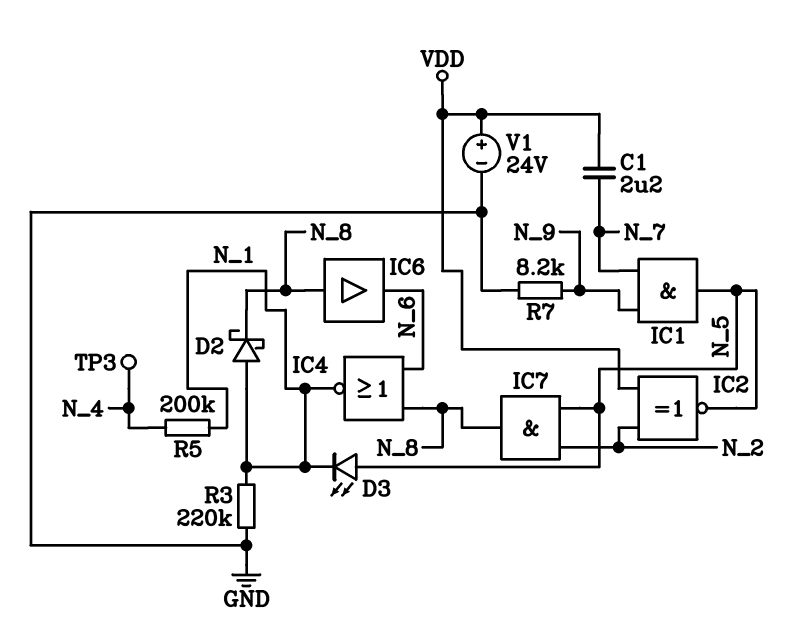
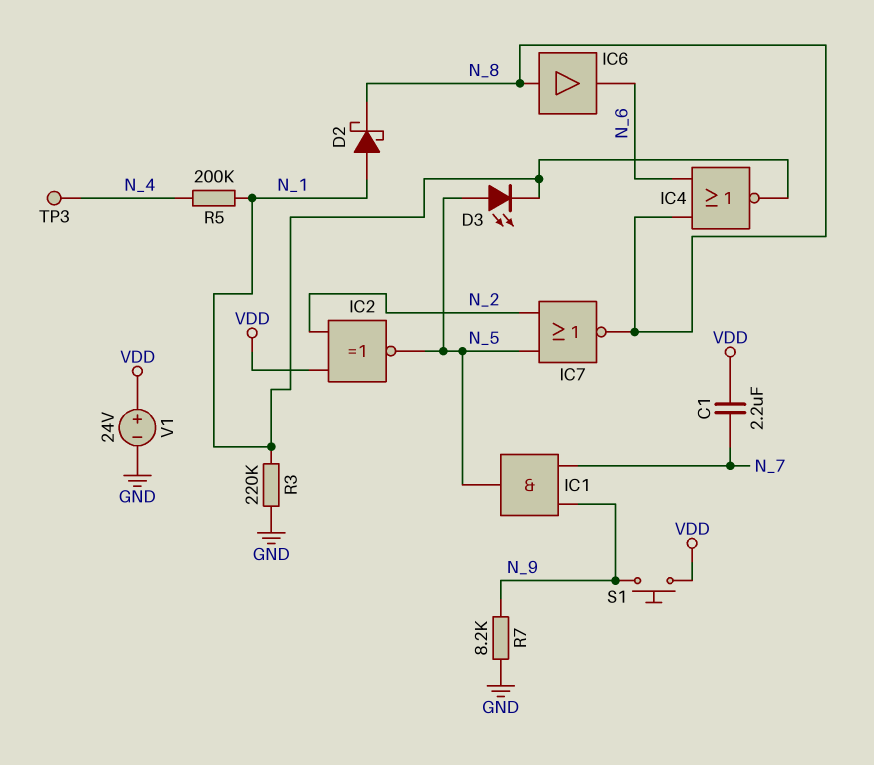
IC7: AND (in N_2, in N_5, out N_8) -> NOR (in N_2, in N_5, out N_8)
S1: none -> button (N_9, VDD)

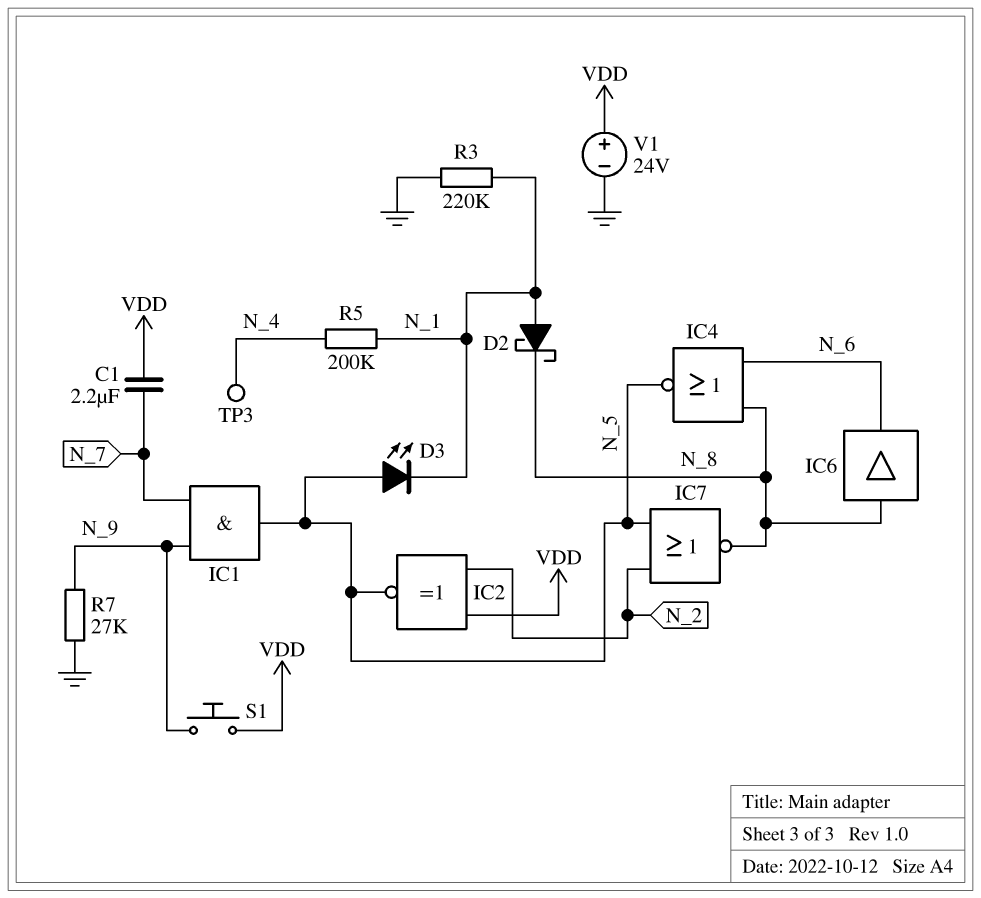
IC4: NOR (in N_6, in N_8, out N_1) -> NOR (in N_6, in N_8, out N_5)
R7: 8.2k (GND, N_9) -> 27k (GND, N_9)

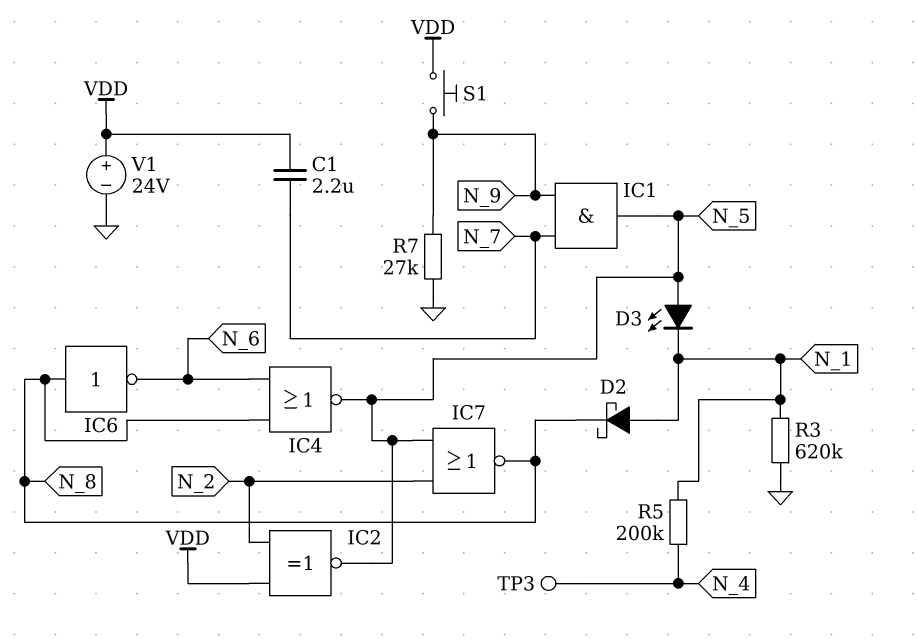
IC6: buffer (in N_8, out N_6) -> NOT (in N_8, out N_6)
R3: 220k (GND, N_1) -> 620k (GND, N_1)

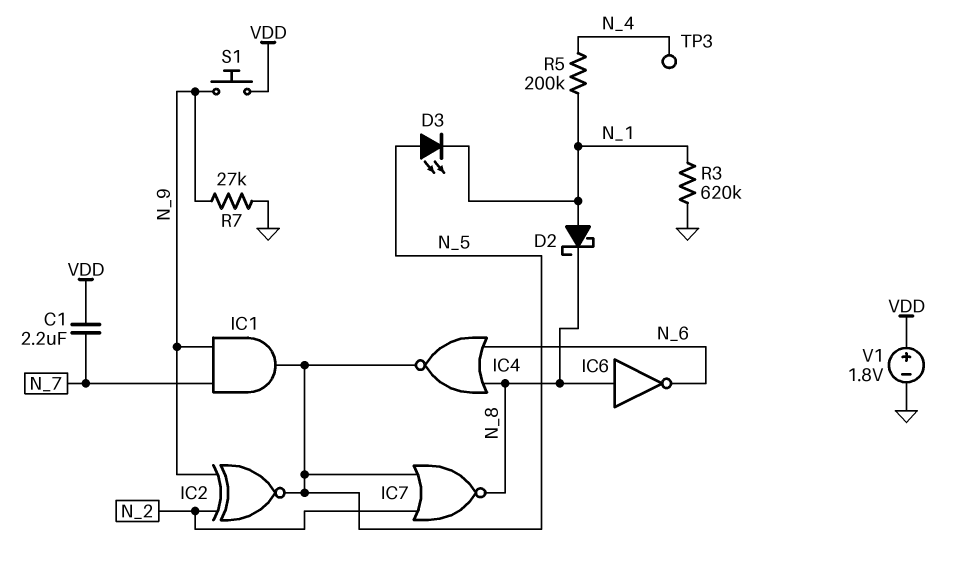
IC2: XNOR (in N_2, in VDD, out N_5) -> XNOR (in N_2, in N_9, out N_5)
V1: 24V (plus VDD, minus GND) -> 1.8V (plus VDD, minus GND)

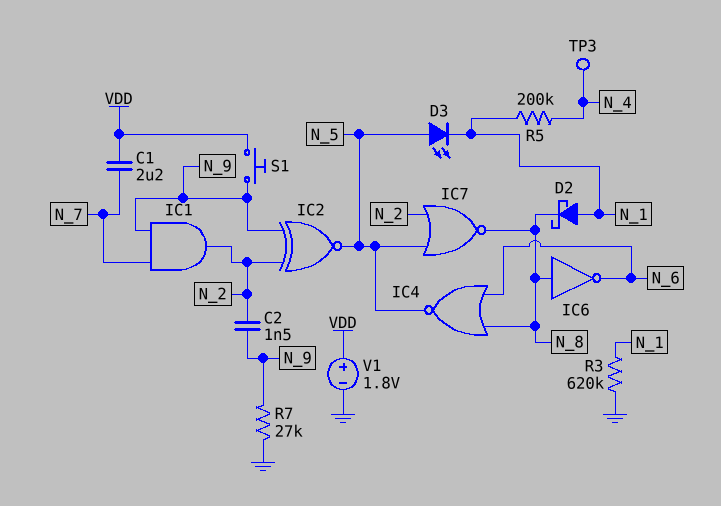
C2: none -> 1.5nF (N_2, N_9)
IC1: AND (in N_7, in N_9, out N_5) -> AND (in N_7, in N_9, out N_2)

